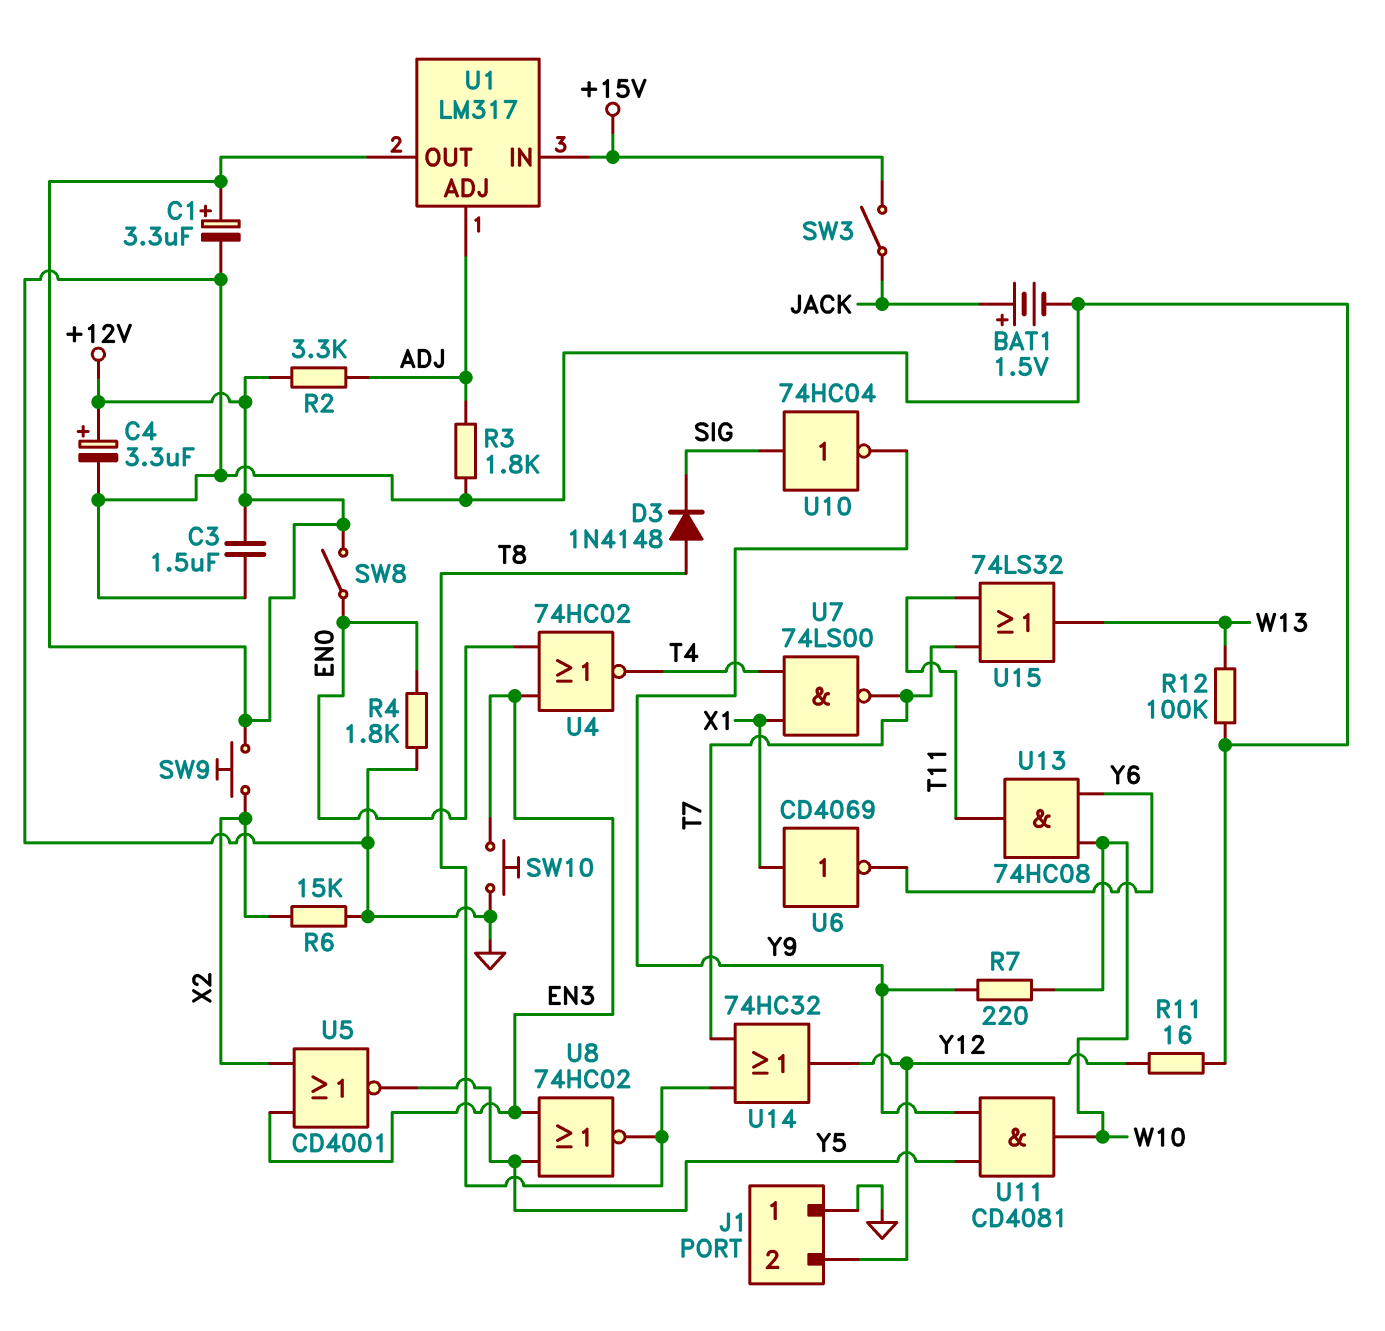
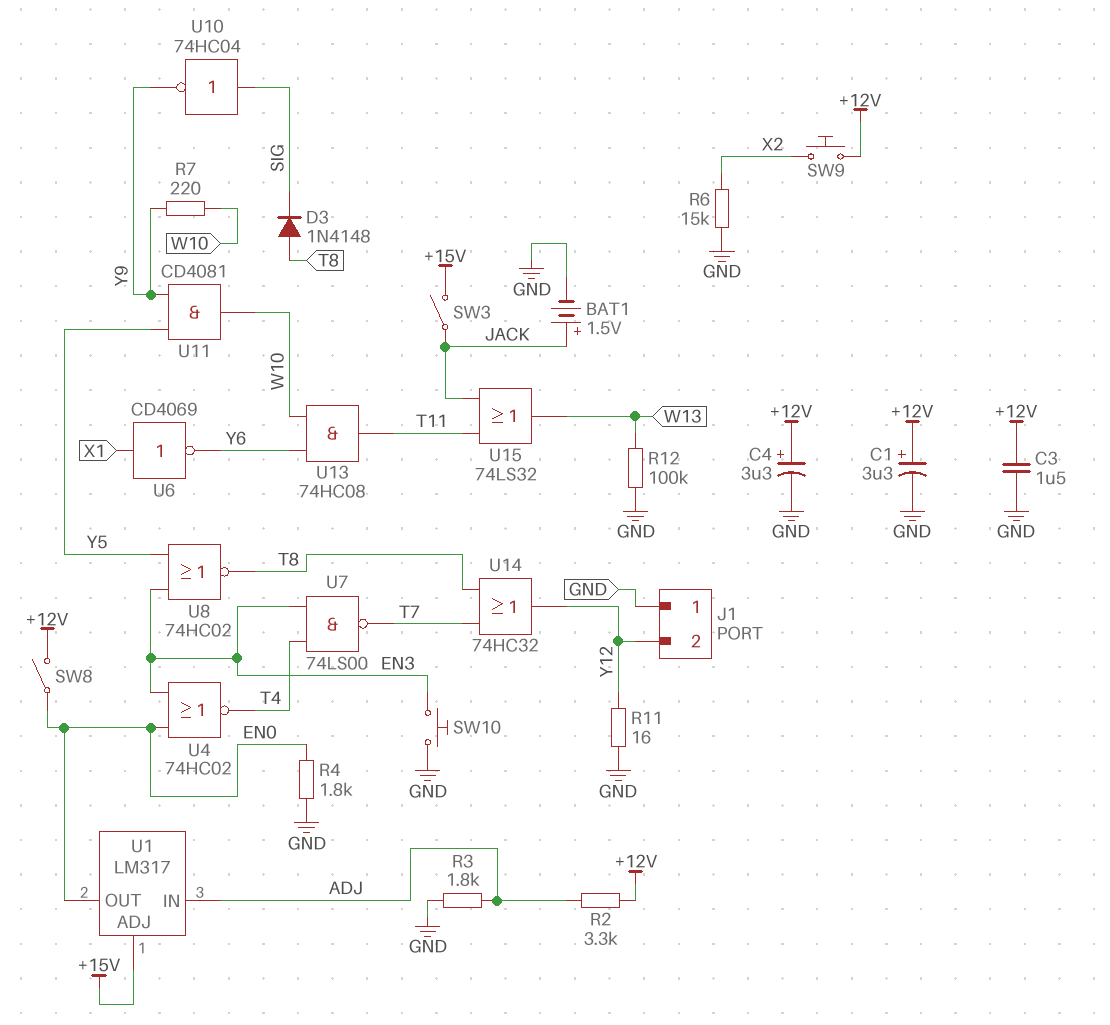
U1 pin ADJ: ADJ -> +15V
U1 pin IN: +15V -> ADJ
U1 pin OUT: +12V -> EN0
U5: NOR CD4001 (in EN3, in X2, out Y5) -> none
U7: NAND 74LS00 (in T4, in X1, out T7) -> NAND 74LS00 (in EN3, in T4, out T7)
U15: OR 74LS32 (in T7, in T11, out W13) -> OR 74LS32 (in JACK, in T11, out W13)

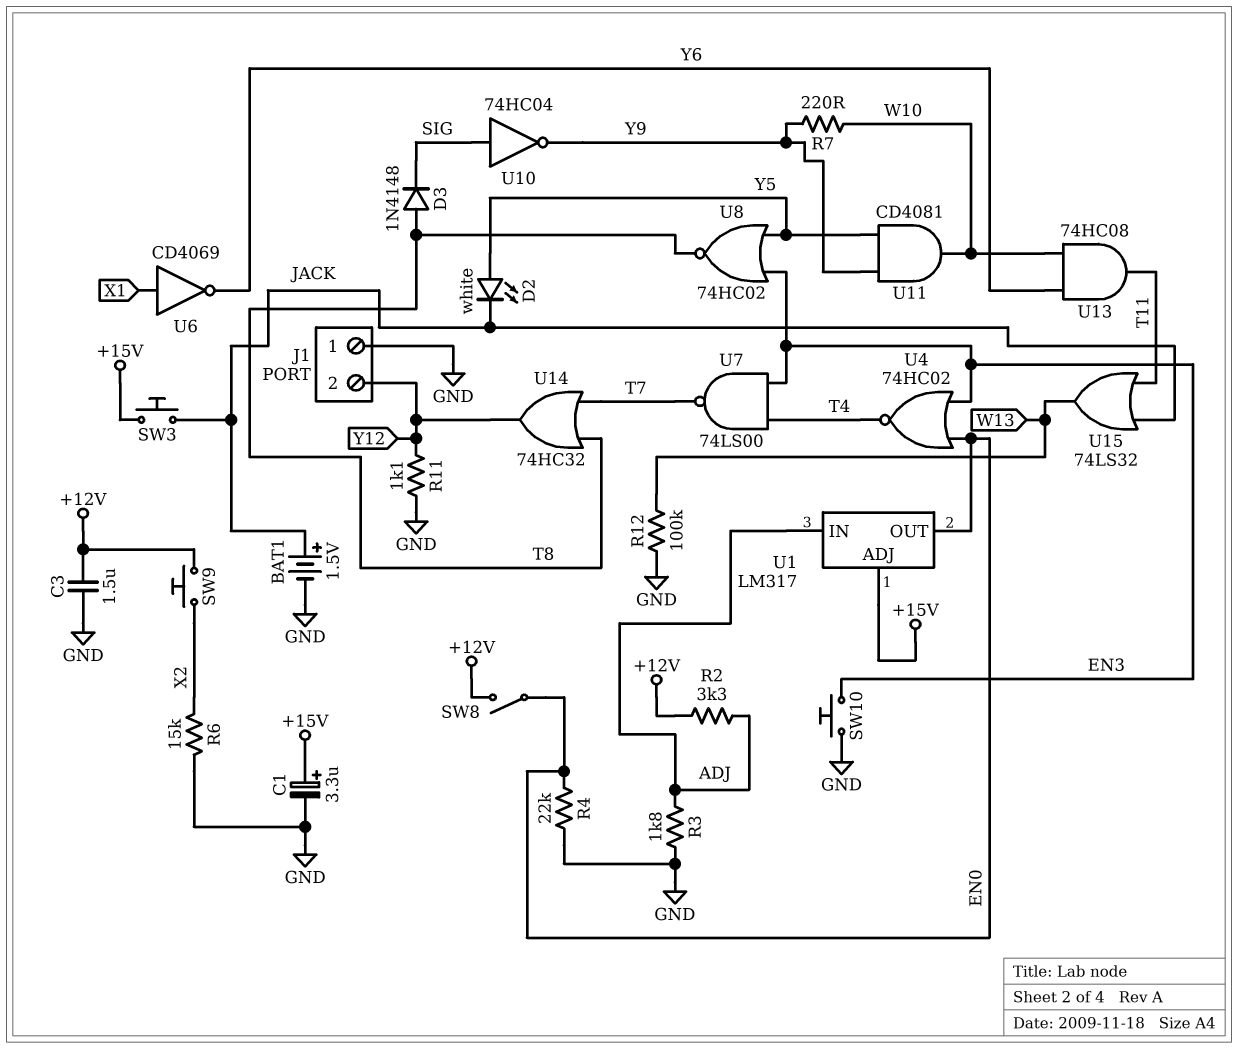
C1: 3.3uF (plus +12V, minus GND) -> 3.3uF (plus +15V, minus GND)
C4: 3.3uF (plus +12V, minus GND) -> none
D2: none -> LED white (A Y5, K JACK)
R4: 1.8k (EN0, GND) -> 22k (EN0, GND)
R11: 16 (GND, Y12) -> 1.1k (GND, Y12)
SW3: switch (+15V, JACK) -> button (+15V, JACK)

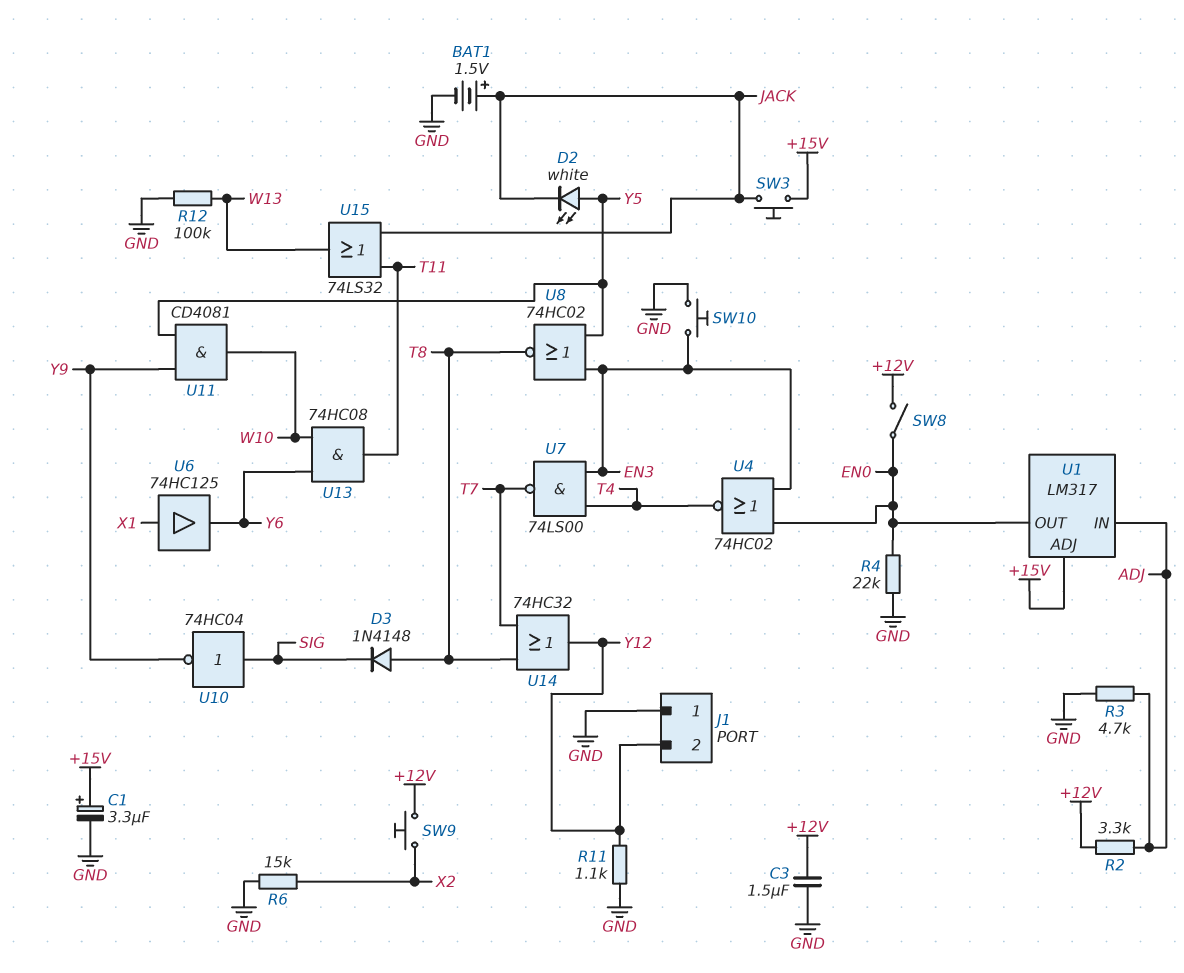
R3: 1.8k (ADJ, GND) -> 4.7k (ADJ, GND)
R7: 220 (W10, Y9) -> none
U6: NOT CD4069 (in X1, out Y6) -> buffer 74HC125 (in X1, out Y6)

